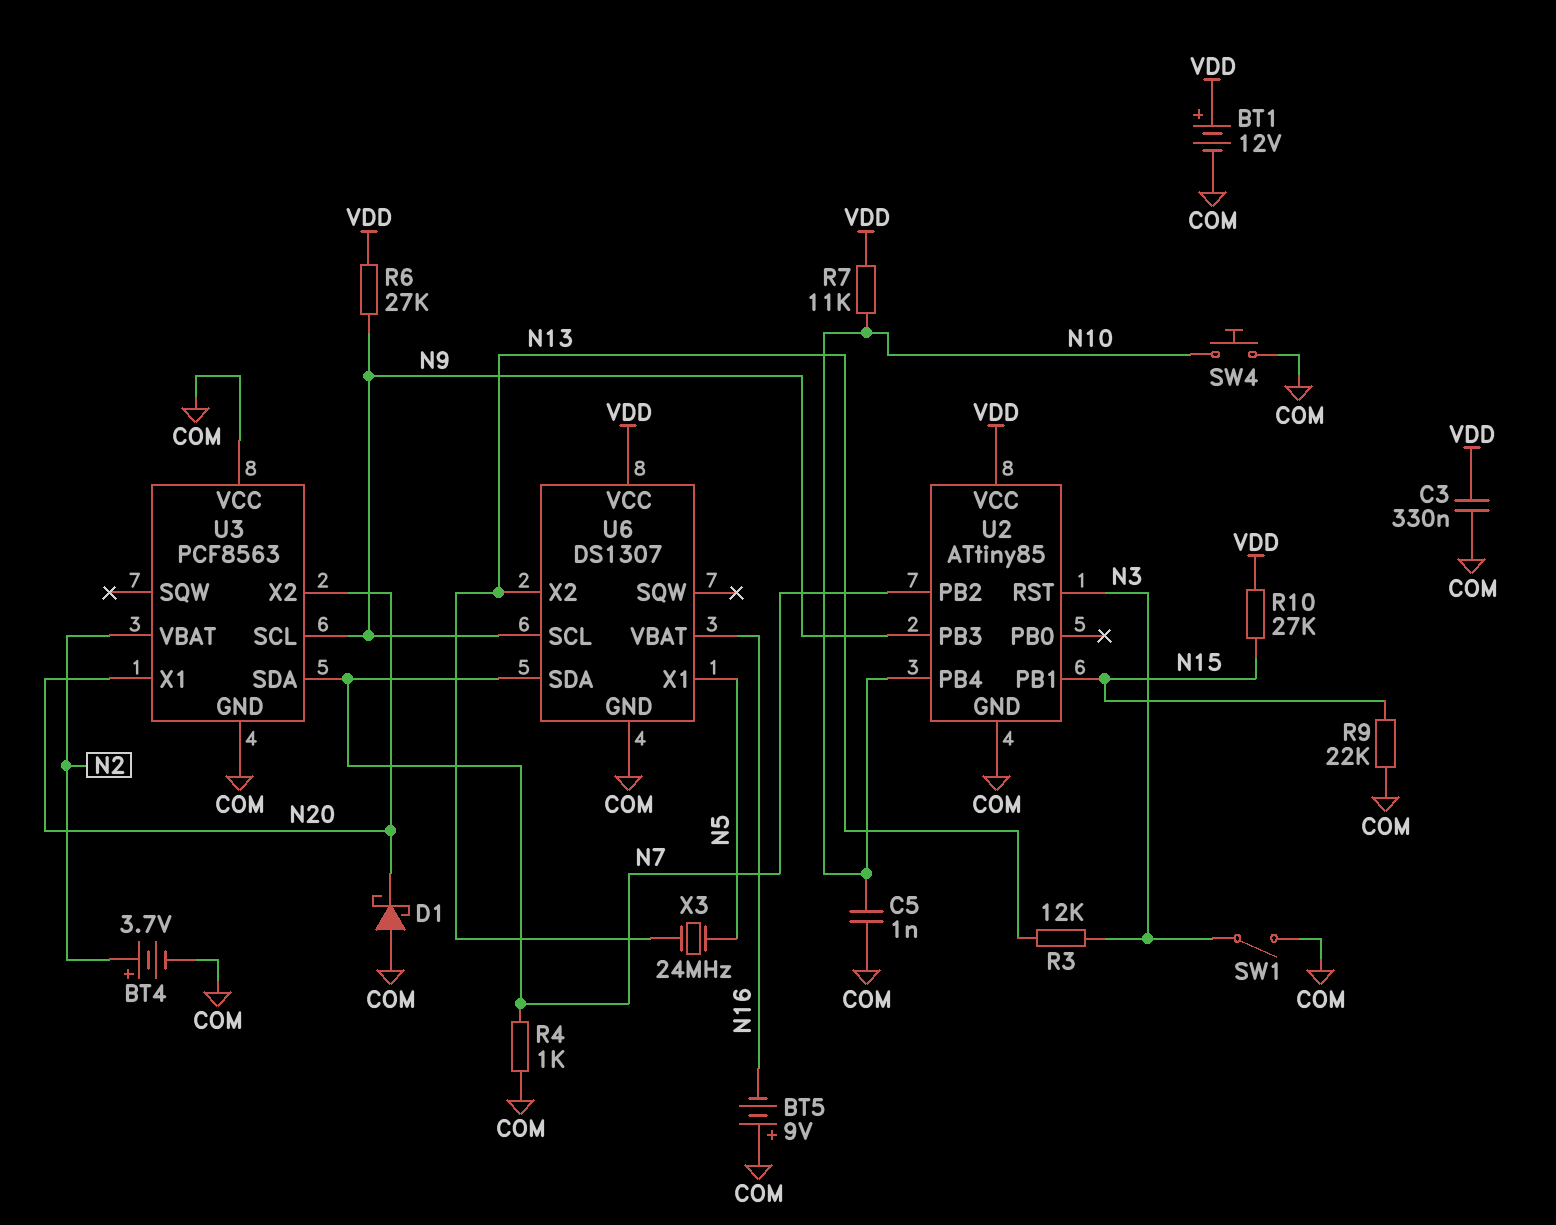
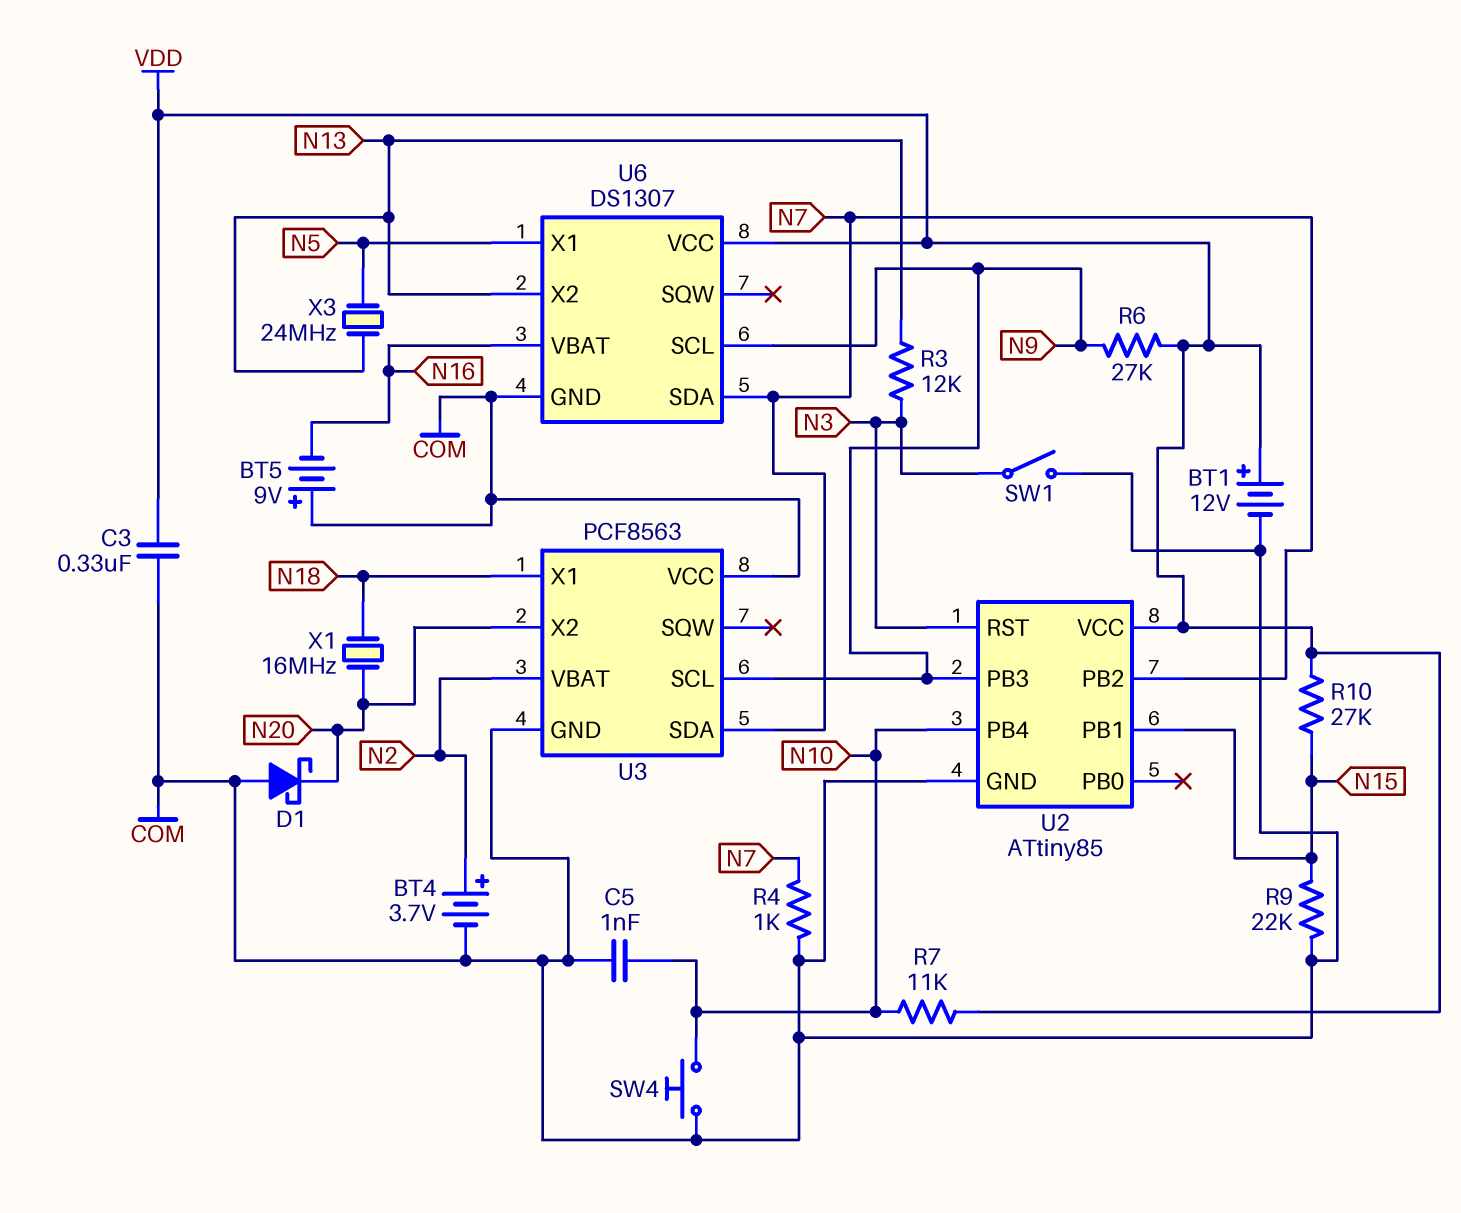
U3 pin X1: N20 -> N18
X1: none -> 16MHz (N18, N20)

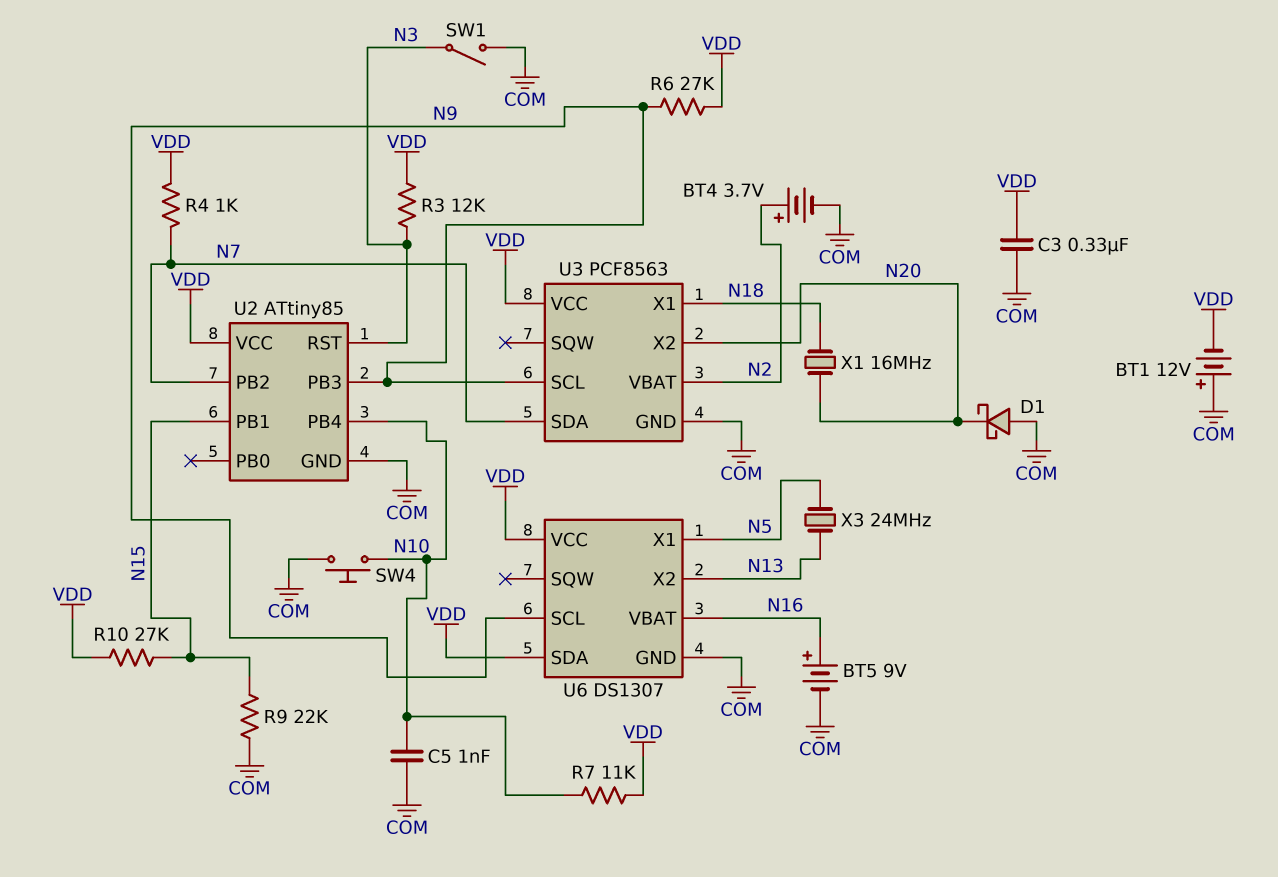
BT1: 12V (plus VDD, minus COM) -> 12V (plus COM, minus VDD)
BT5: 9V (plus COM, minus N16) -> 9V (plus N16, minus COM)
R3: 12k (N3, N13) -> 12k (N3, VDD)
R4: 1k (COM, N7) -> 1k (N7, VDD)
U3 pin VCC: COM -> VDD
U6 pin SDA: N7 -> VDD

